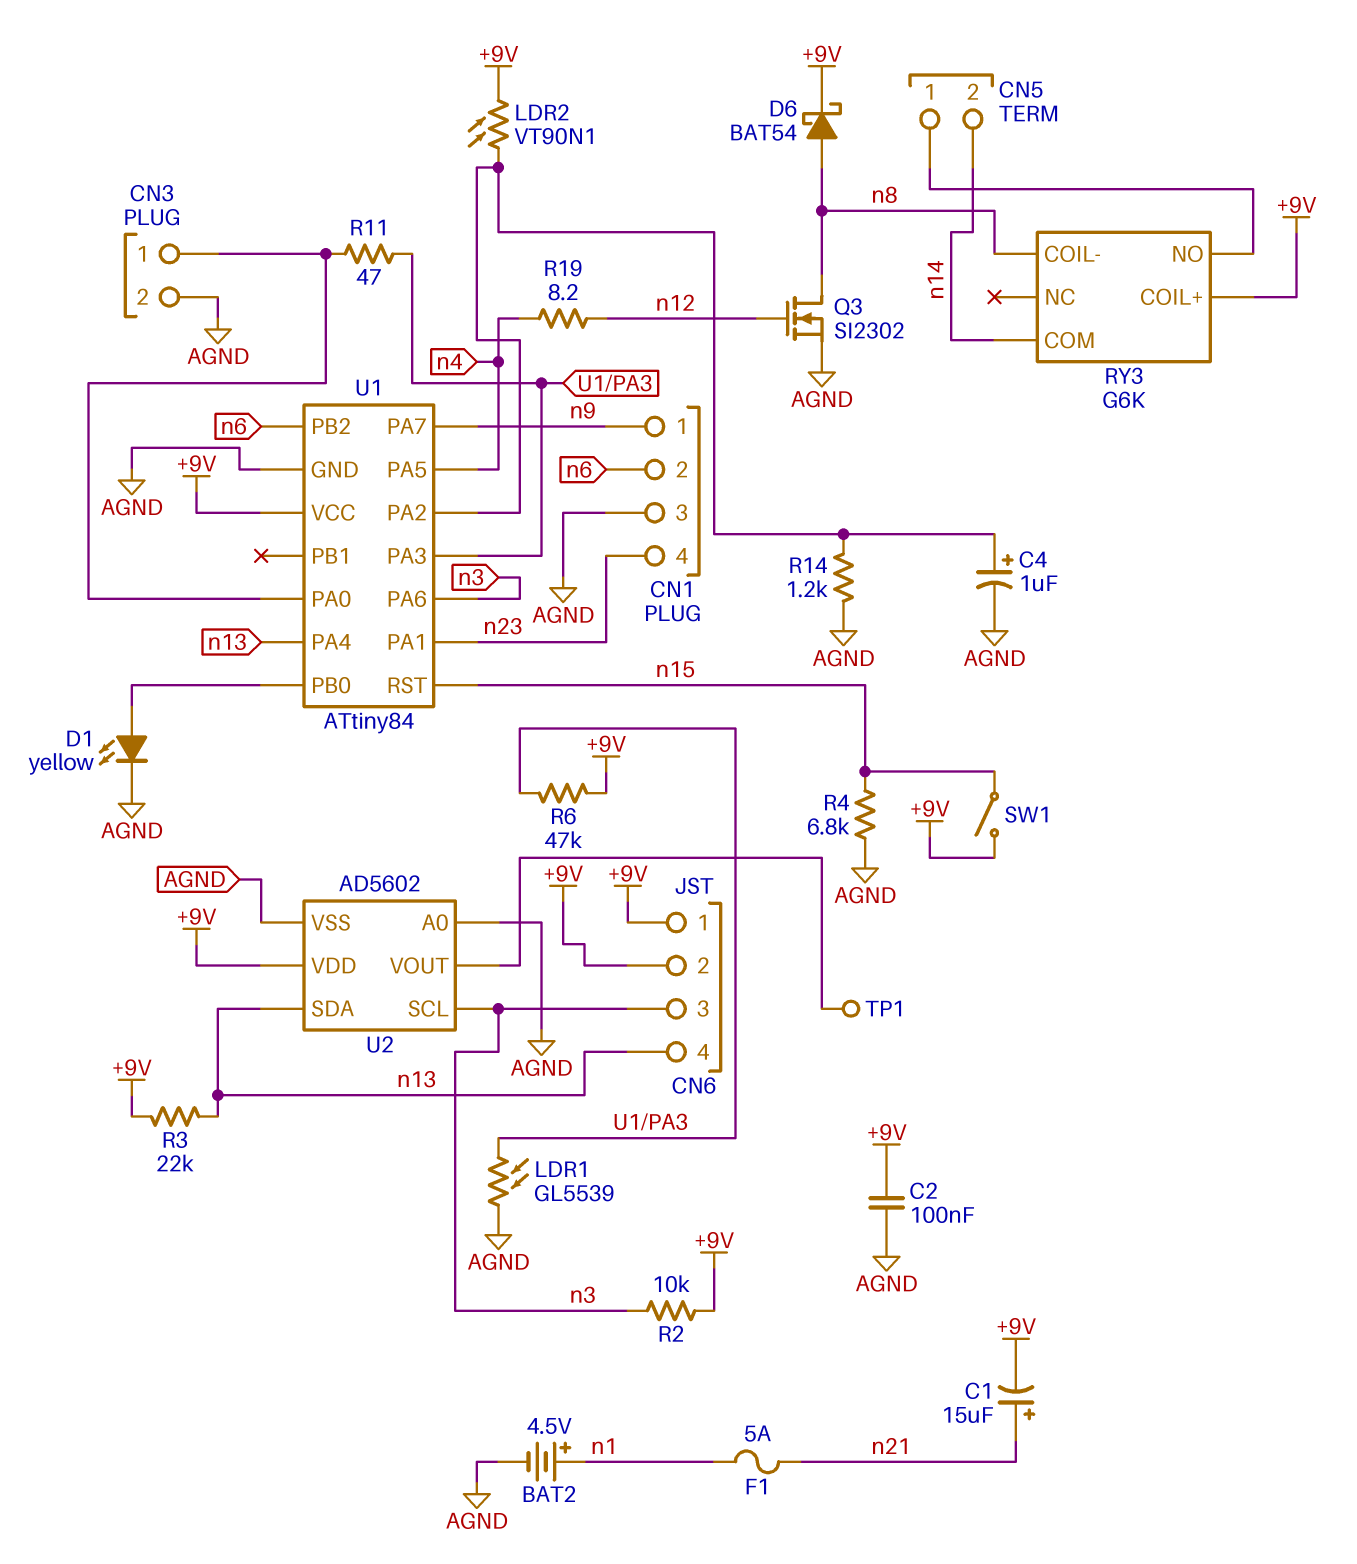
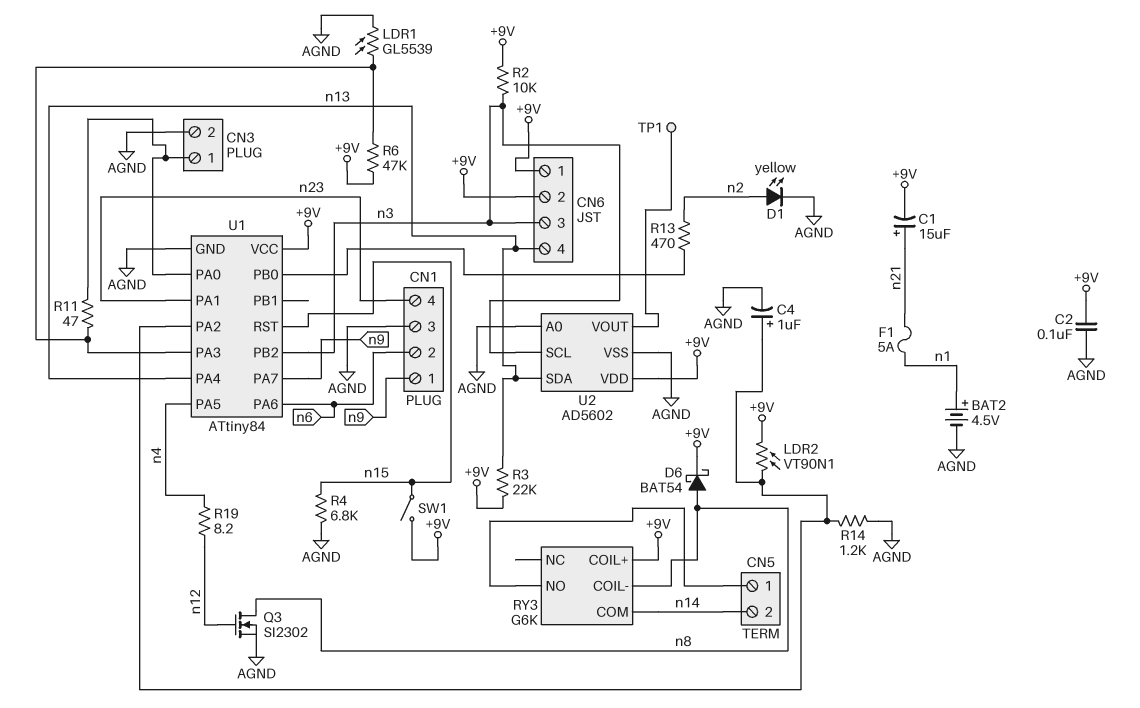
D1: LED yellow (A U1/PB0, K AGND) -> LED yellow (A n2, K AGND)
R13: none -> 470 (U1/PB0, n2)
U1 pin PA6: n3 -> n6
U1 pin PB2: n6 -> n3

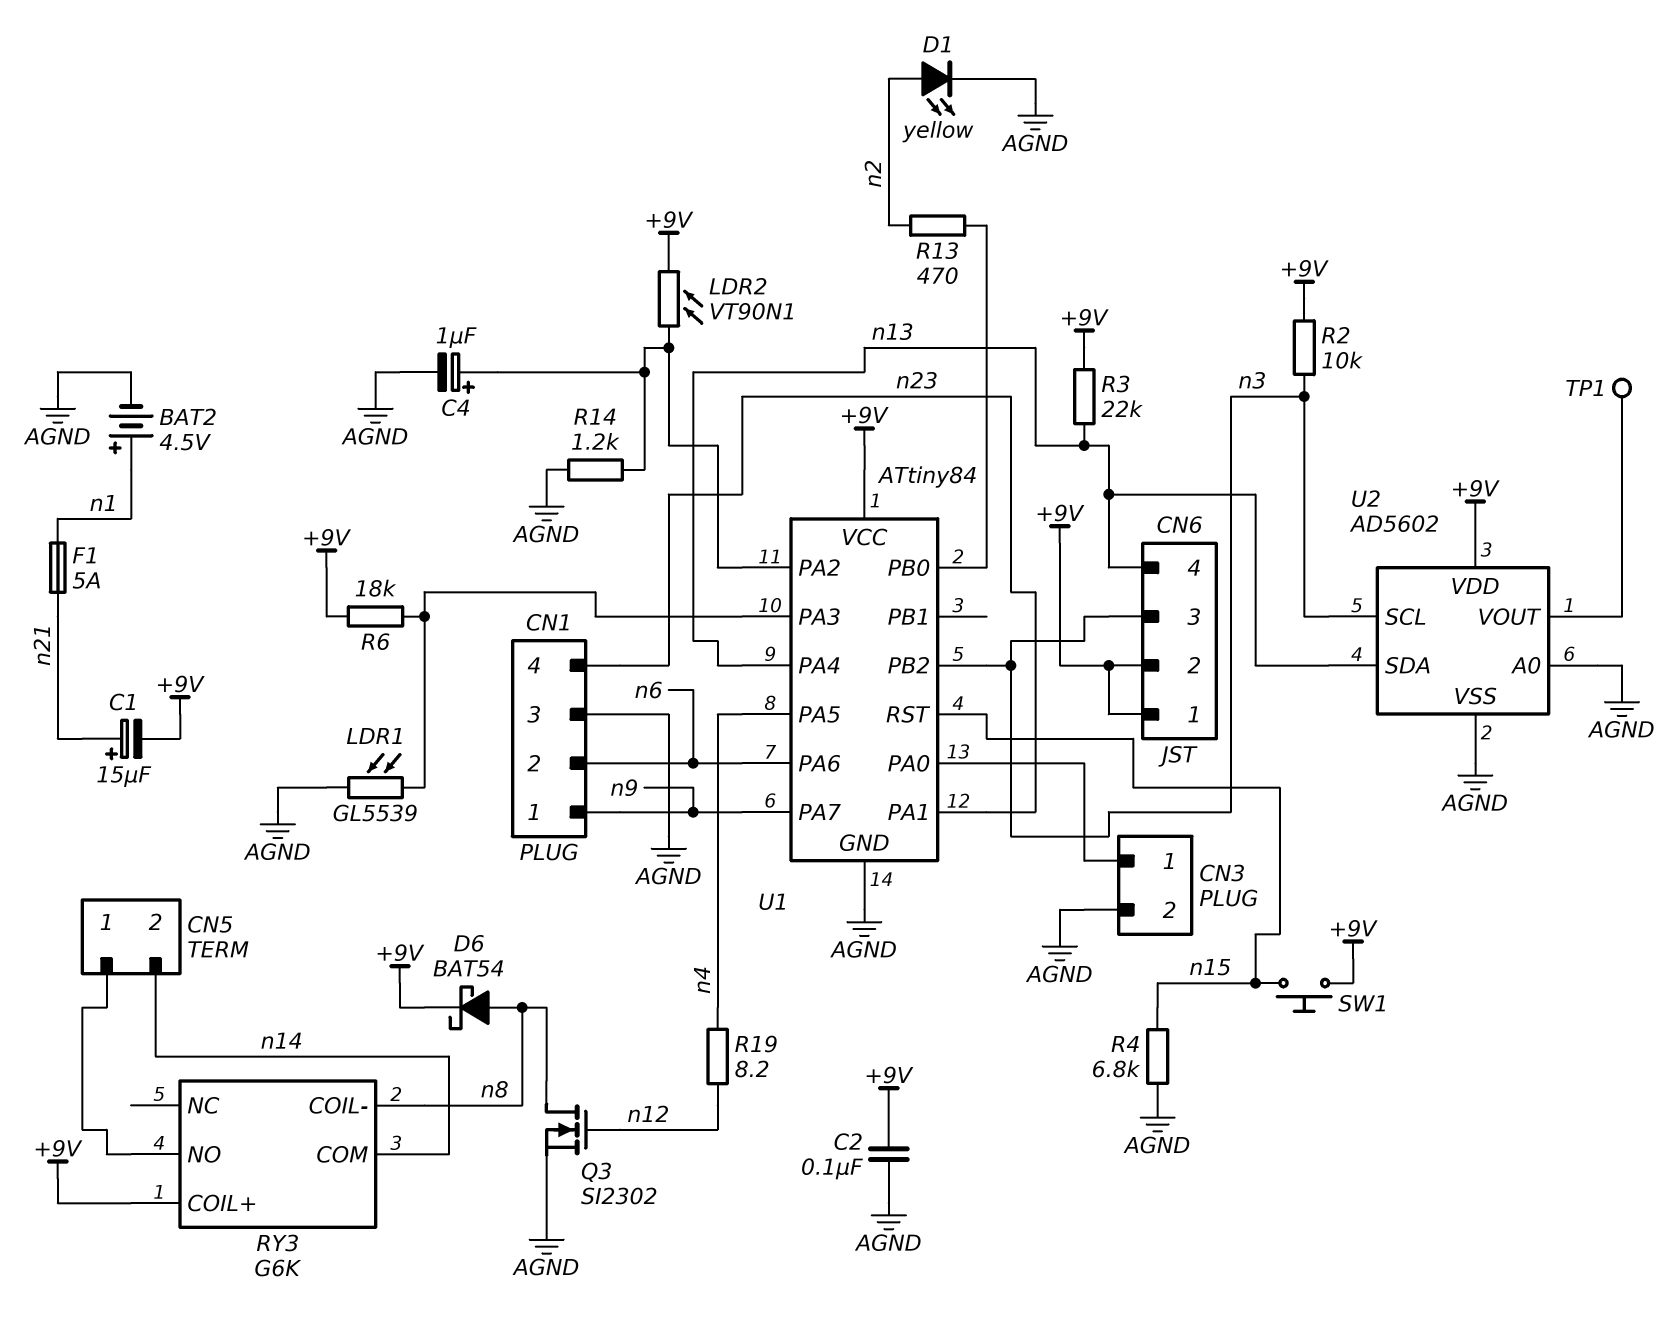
R6: 47k (+9V, U1/PA3) -> 18k (+9V, U1/PA3)
R11: 47 (CN3/1, U1/PA3) -> none
SW1: switch (+9V, n15) -> button (+9V, n15)

